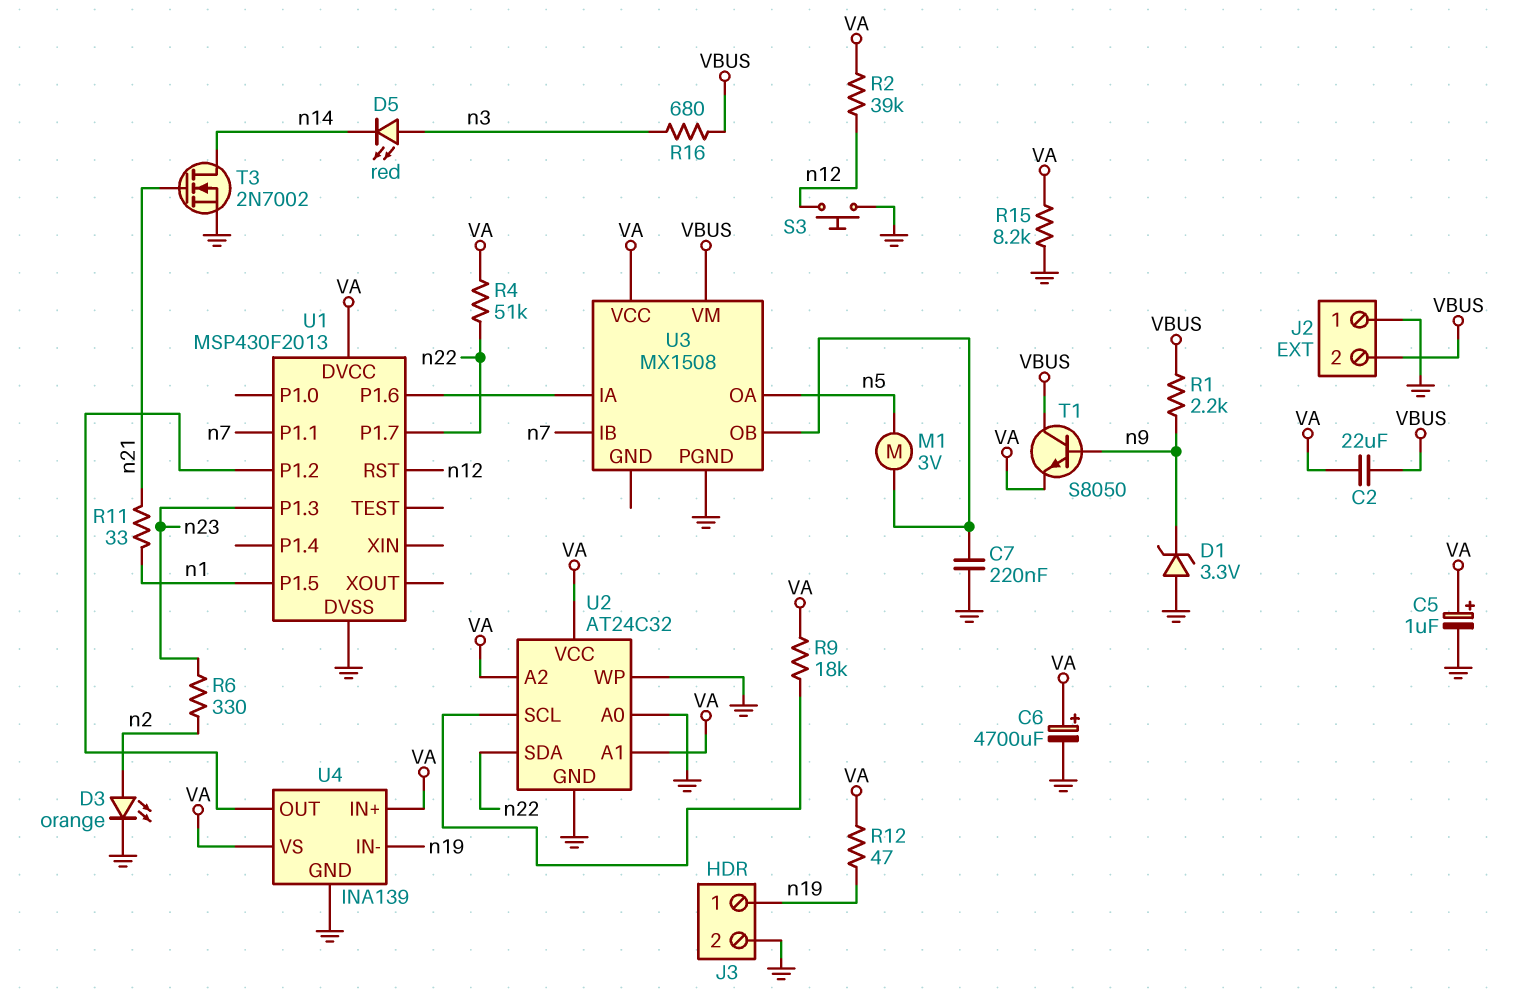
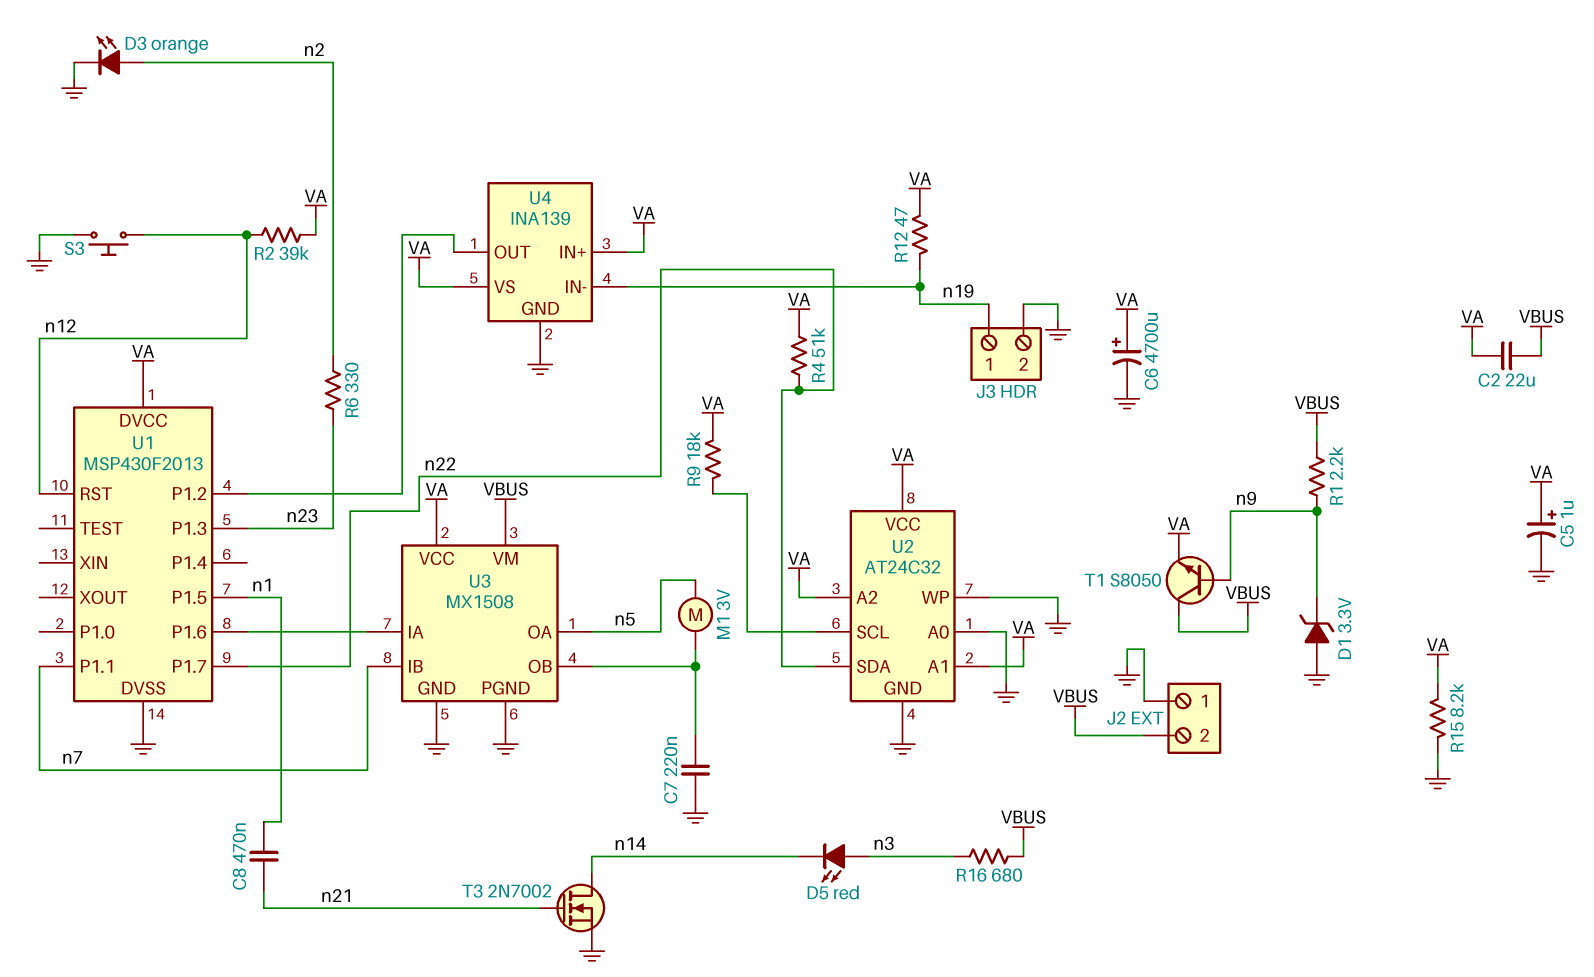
C8: none -> 470nF (n1, n21)
R11: 33 (n1, n21) -> none
U3 pin GND: none -> GND

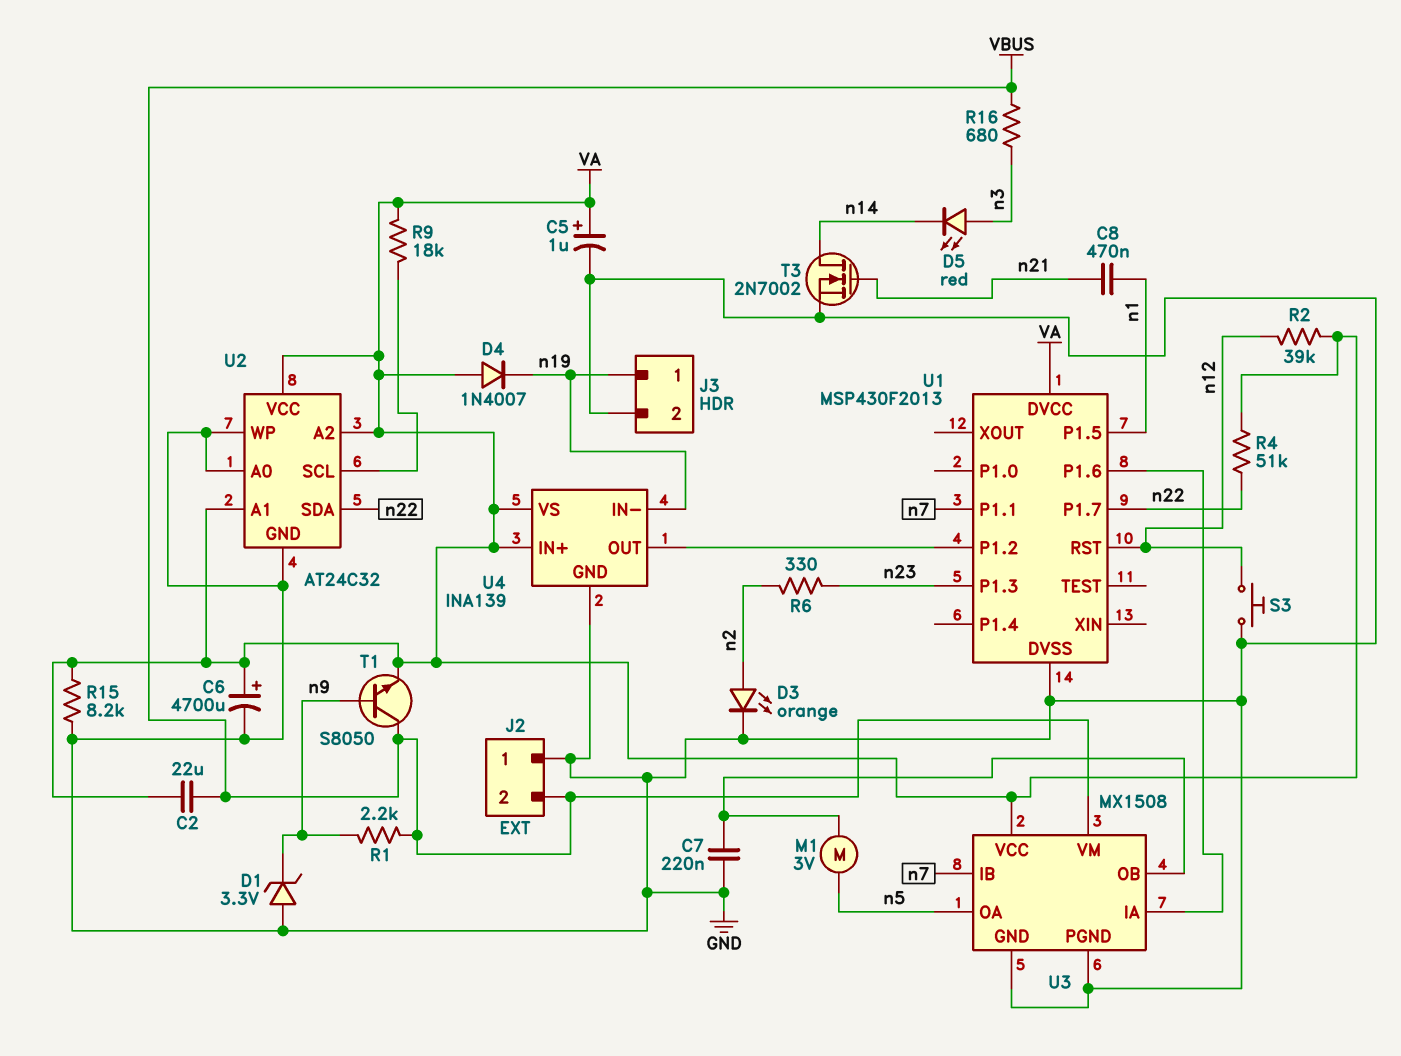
D4: none -> diode 1N4007 (A VA, K n19)
R12: 47 (VA, n19) -> none

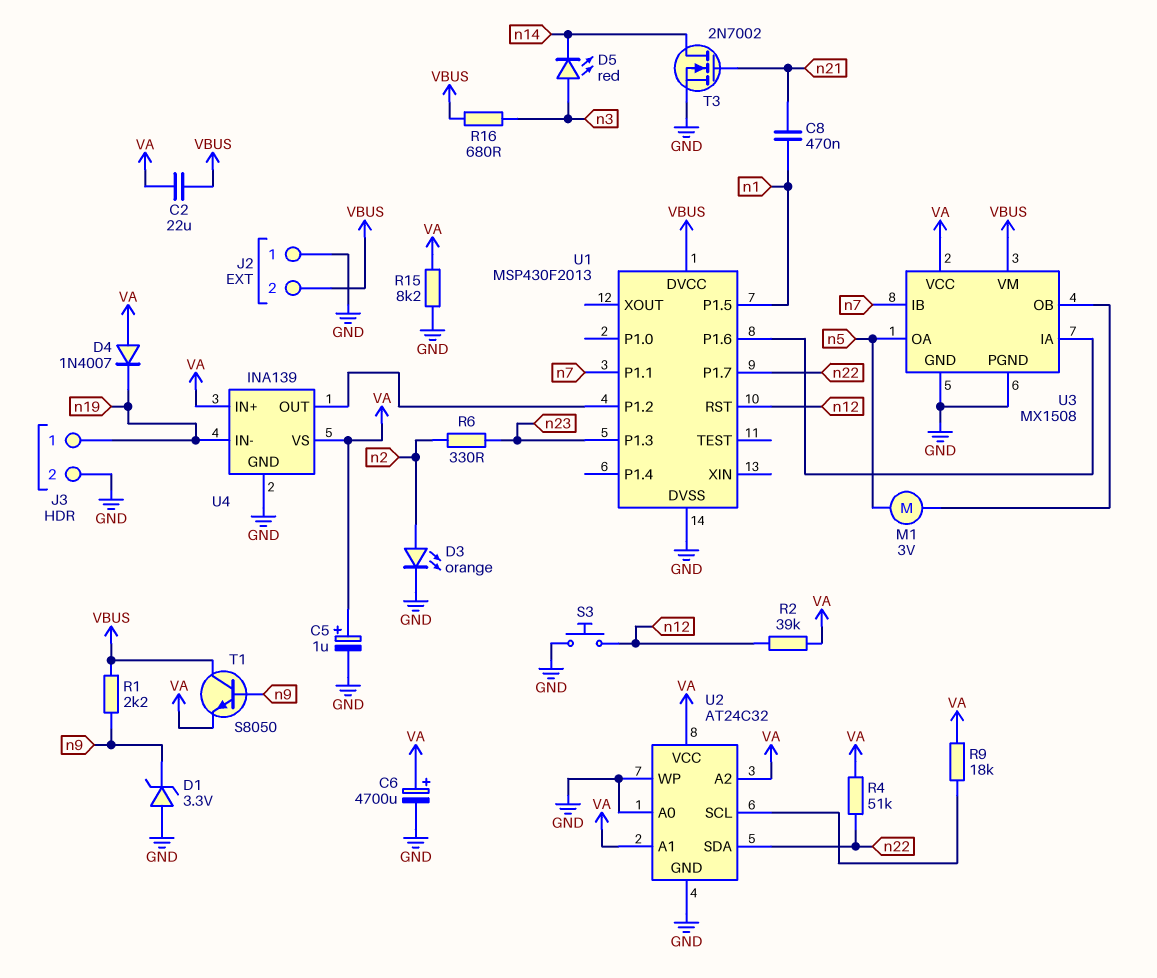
C7: 220nF (GND, U3/OB) -> none
U1 pin DVCC: VA -> VBUS

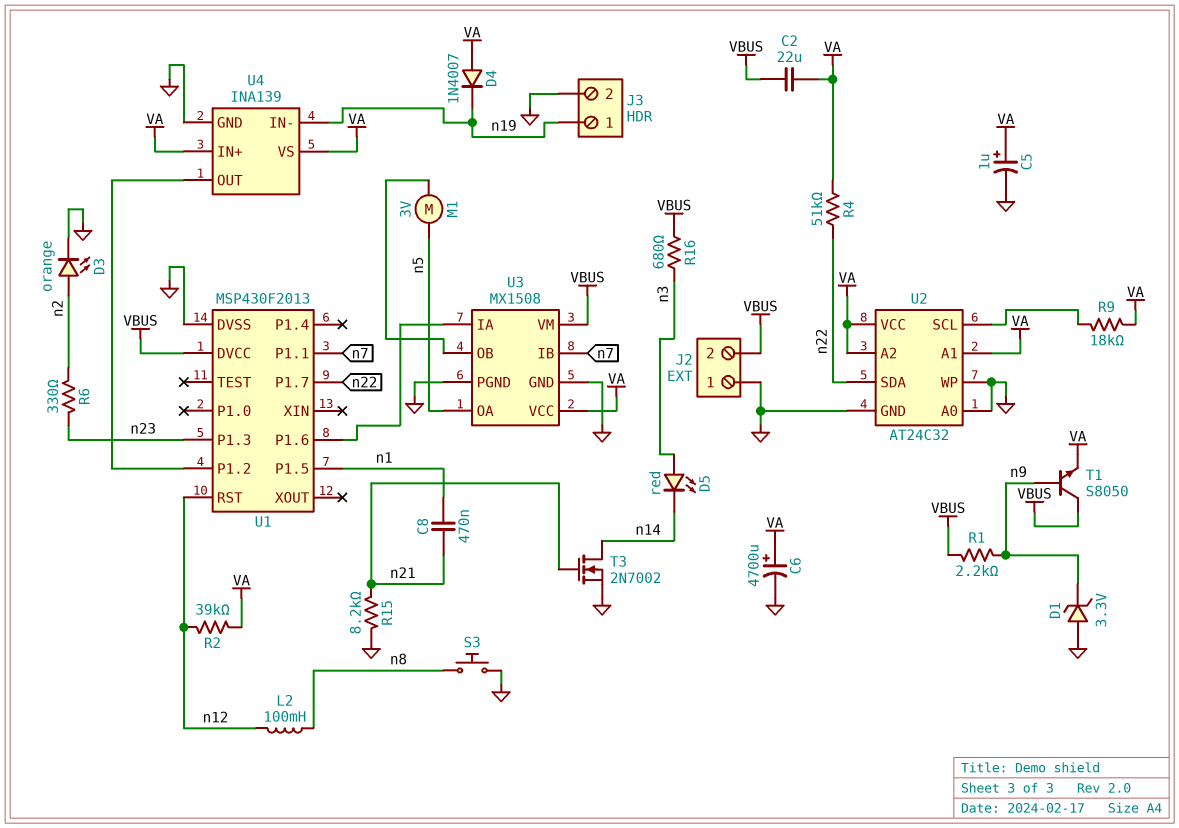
L2: none -> 100mH (n8, n12)
R15: 8.2k (GND, VA) -> 8.2k (GND, n21)
S3: button (GND, n12) -> button (GND, n8)

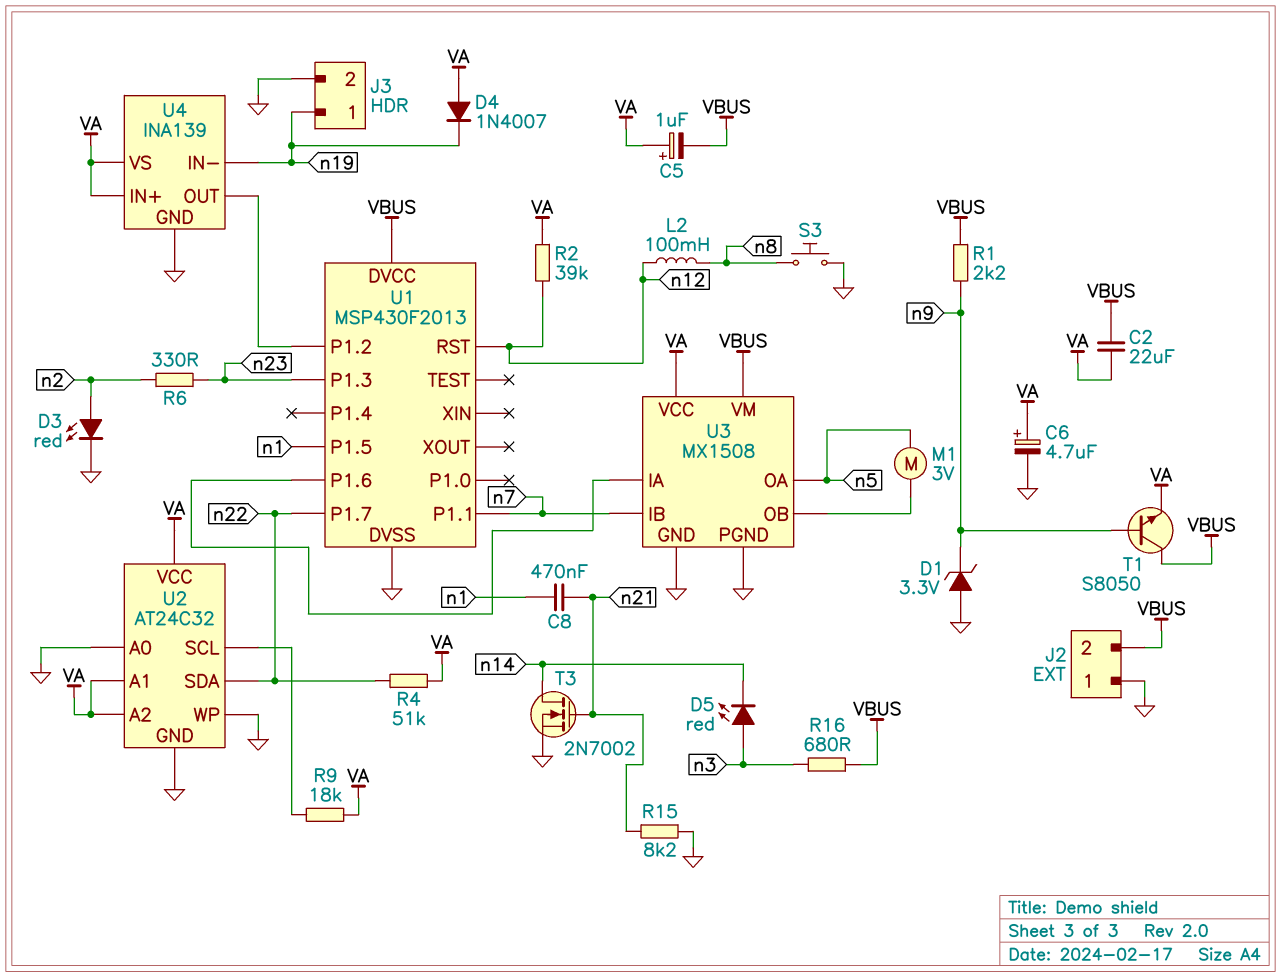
C5: 1uF (plus VA, minus GND) -> 1uF (plus VA, minus VBUS)
C6: 4700uF (plus VA, minus GND) -> 4.7uF (plus VA, minus GND)
D3: LED orange (A n2, K GND) -> LED red (A n2, K GND)

